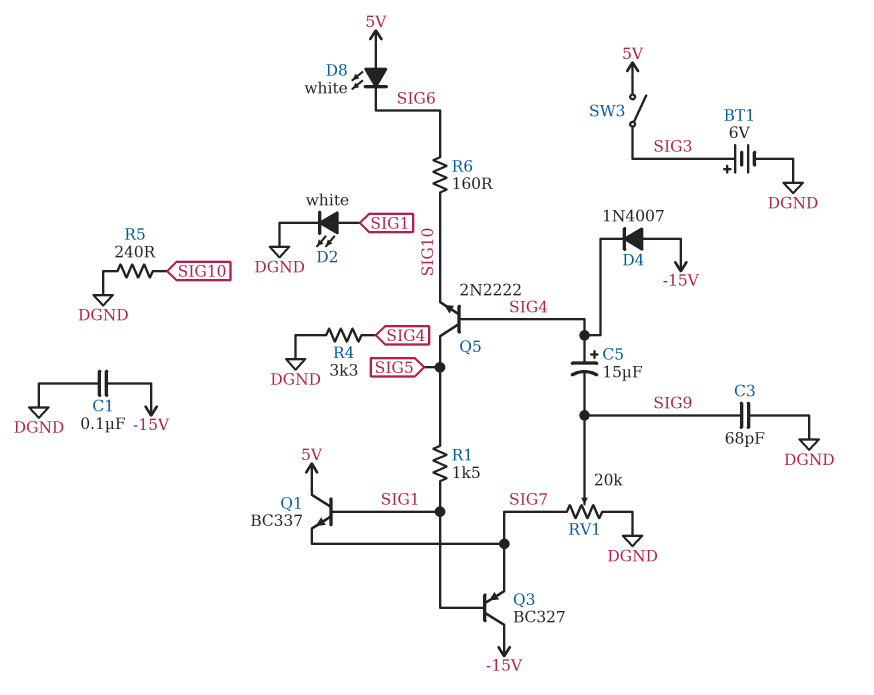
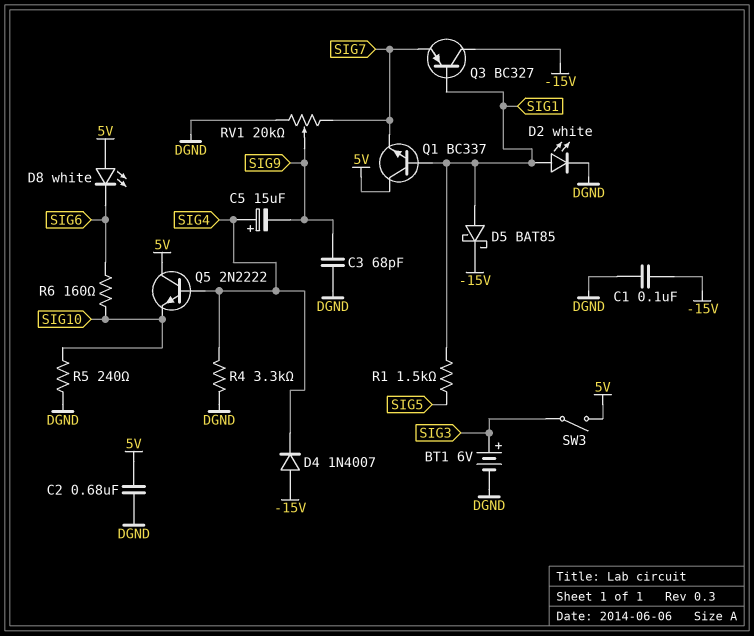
C2: none -> 680nF (5V, DGND)
D5: none -> schottky BAT85 (A SIG1, K -15V)
Q5: NPN 2N2222 (B SIG4, C SIG5, E SIG10) -> NPN 2N2222 (B SIG4, C 5V, E SIG10)

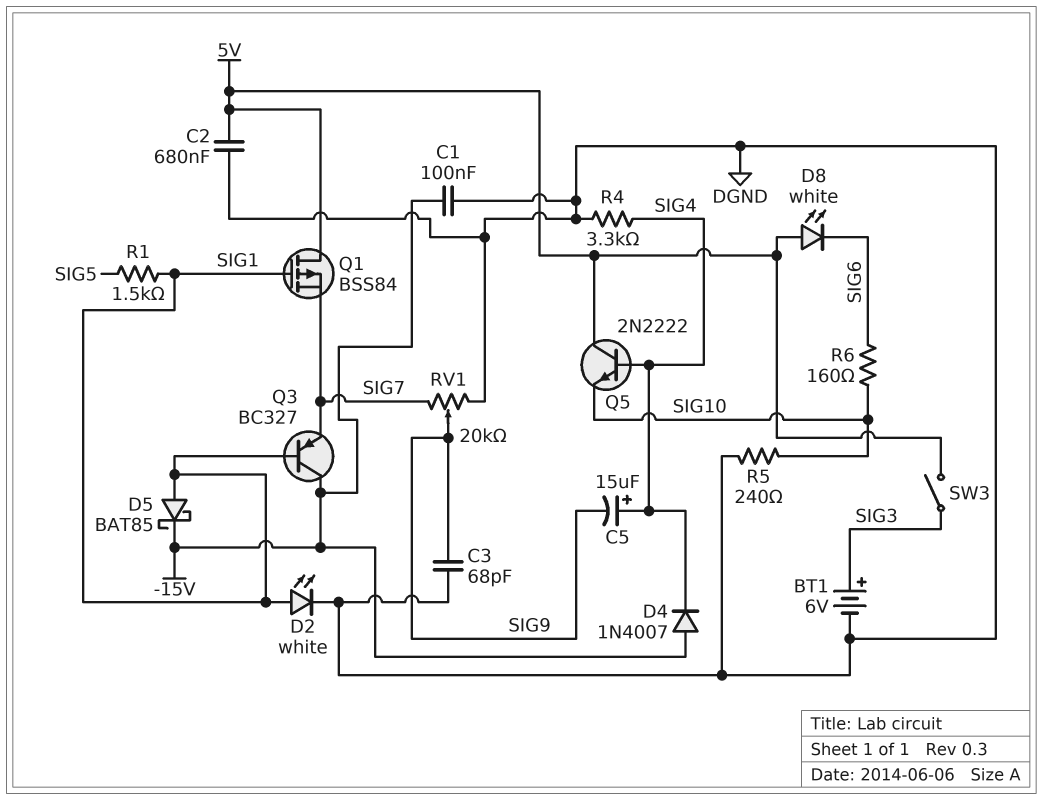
Q1: NPN BC337 (B SIG1, C 5V, E SIG7) -> PMOS BSS84 (G SIG1, D 5V, S SIG7)

